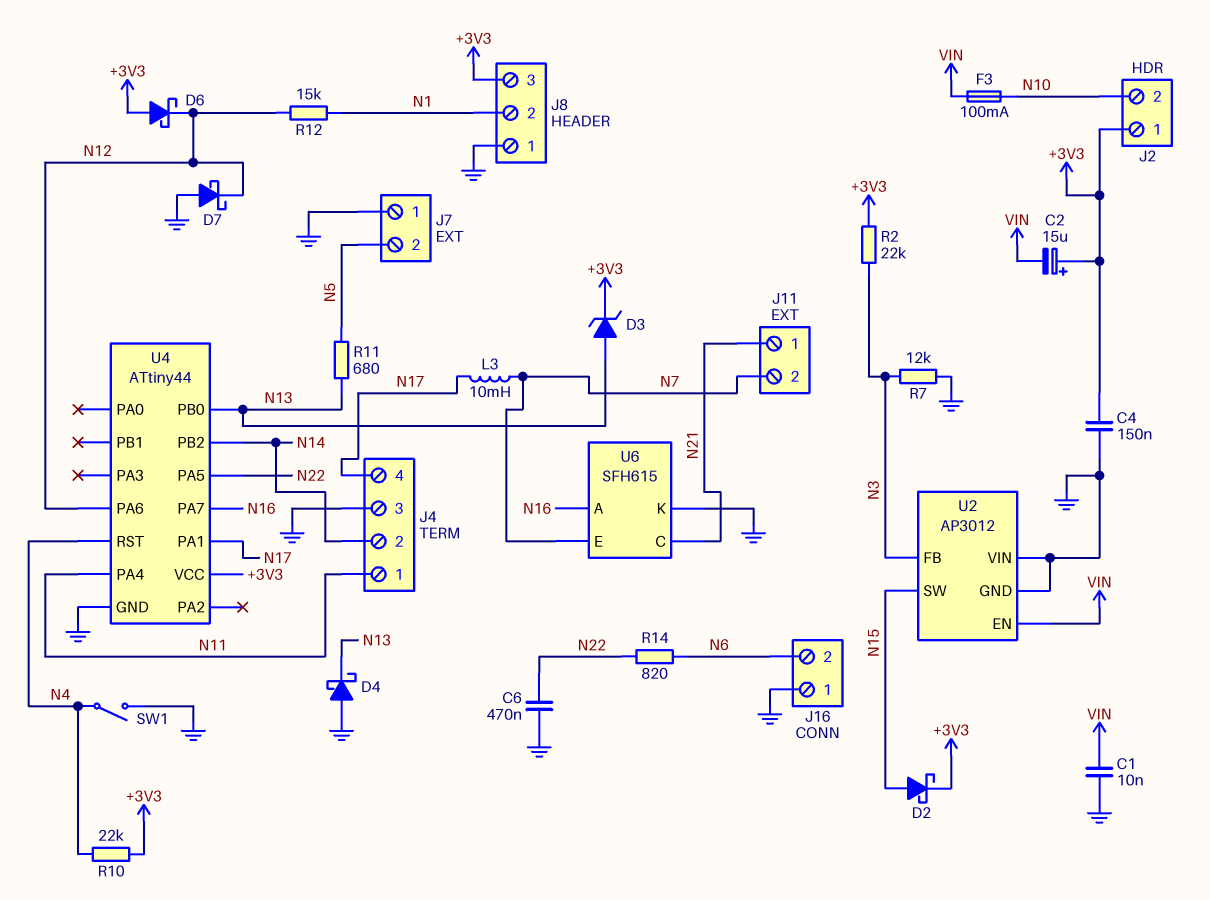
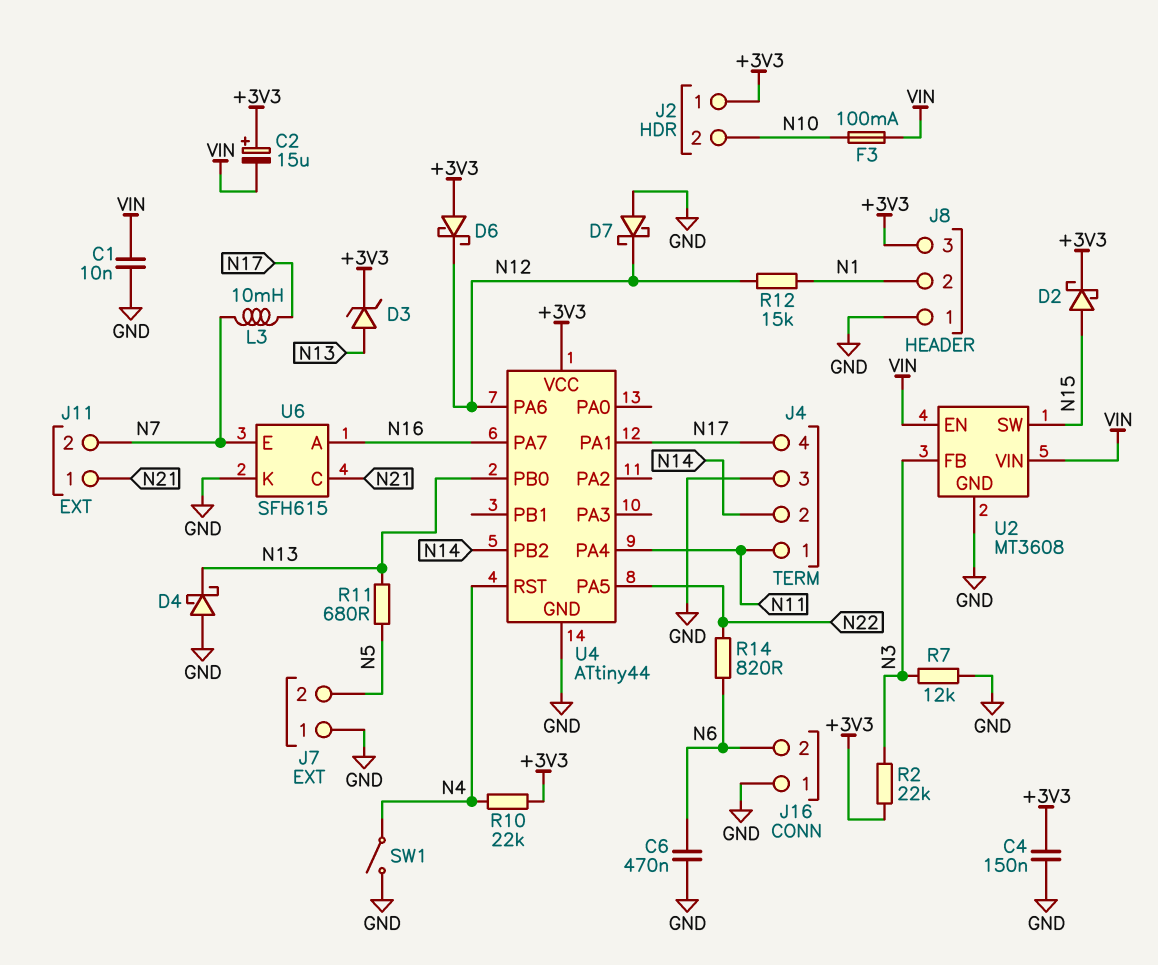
C6: 470nF (GND, N22) -> 470nF (GND, N6)
U2: AP3012 -> MT3608
U2 pin VIN: GND -> VIN

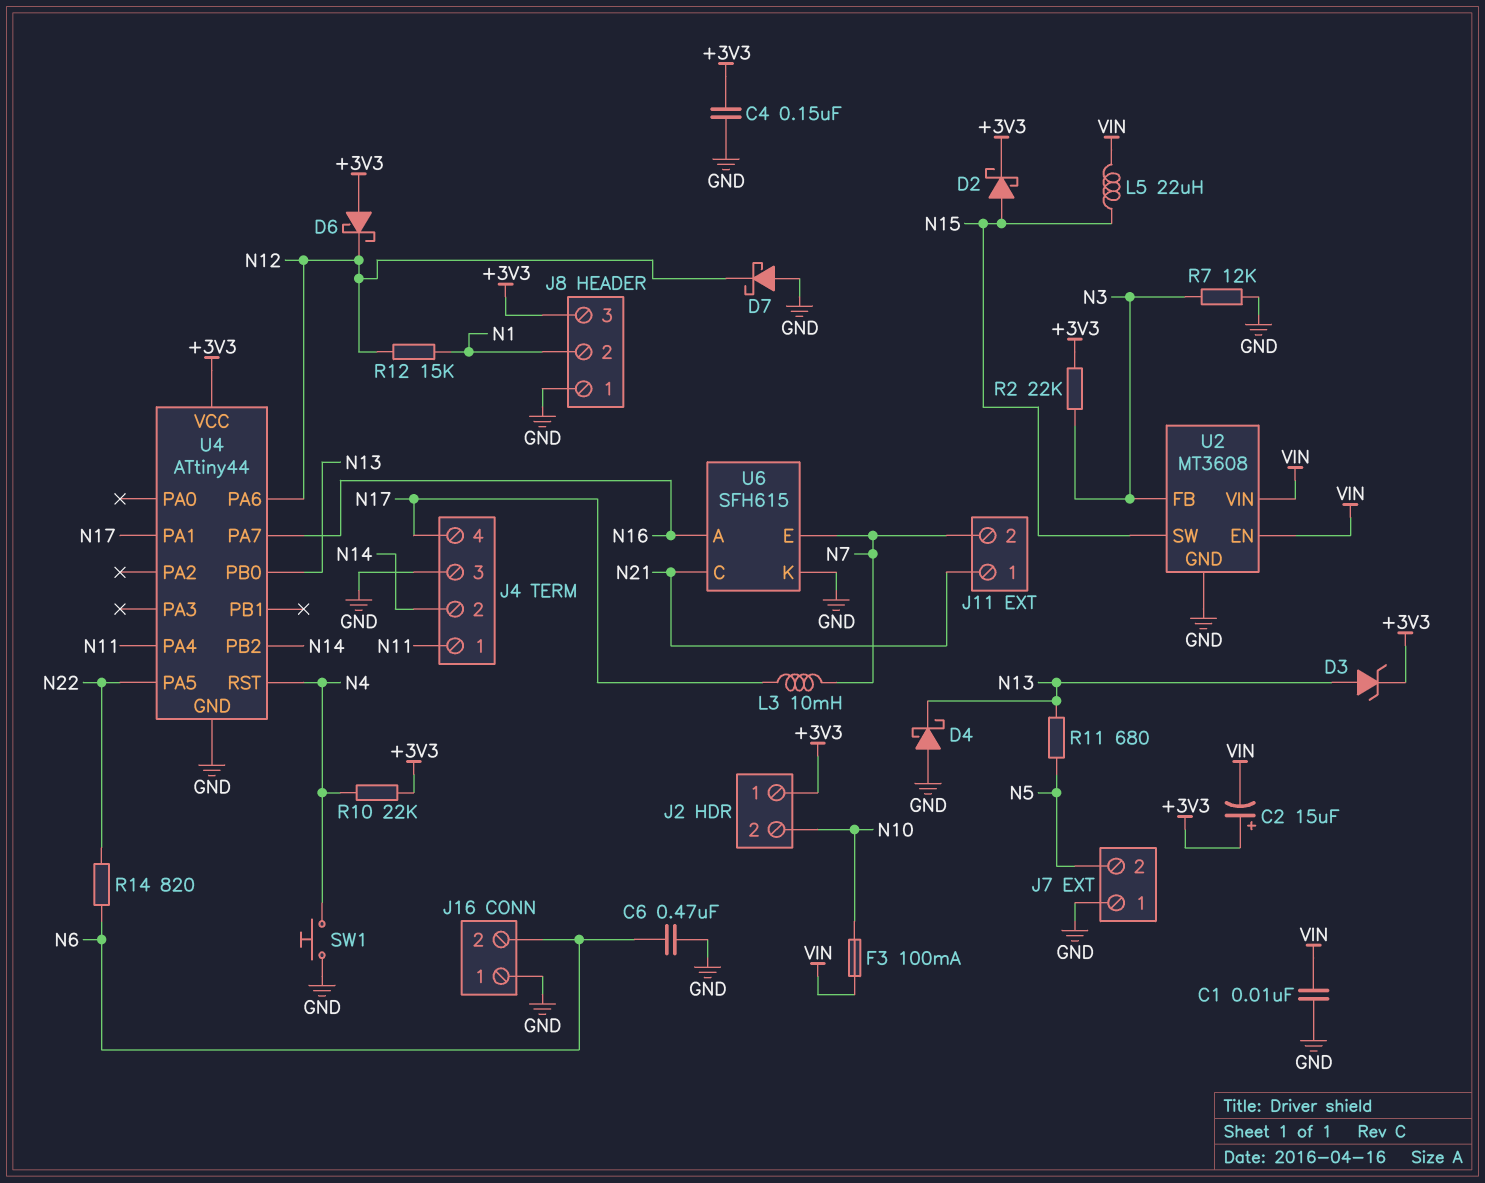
L5: none -> 22uH (N15, VIN)
SW1: switch (GND, N4) -> button (GND, N4)

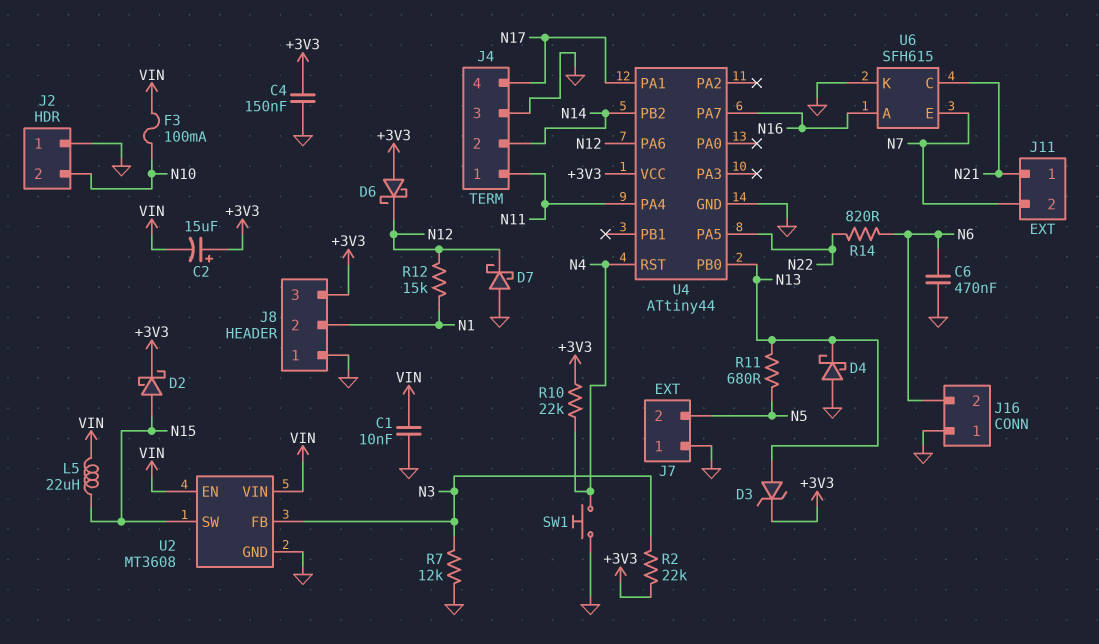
J2 pin 1: +3V3 -> GND
L3: 10mH (N7, N17) -> none

